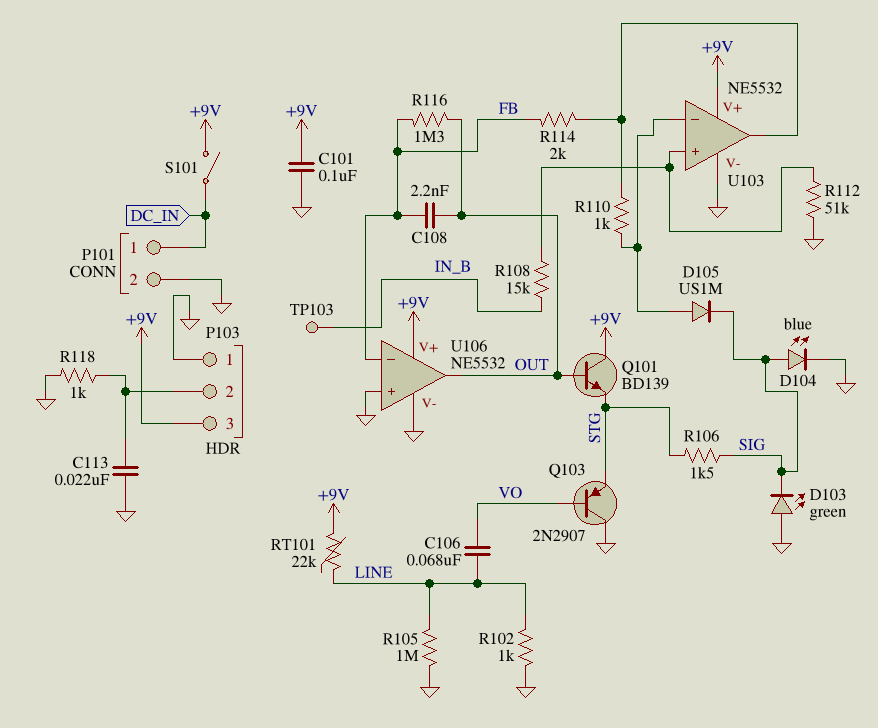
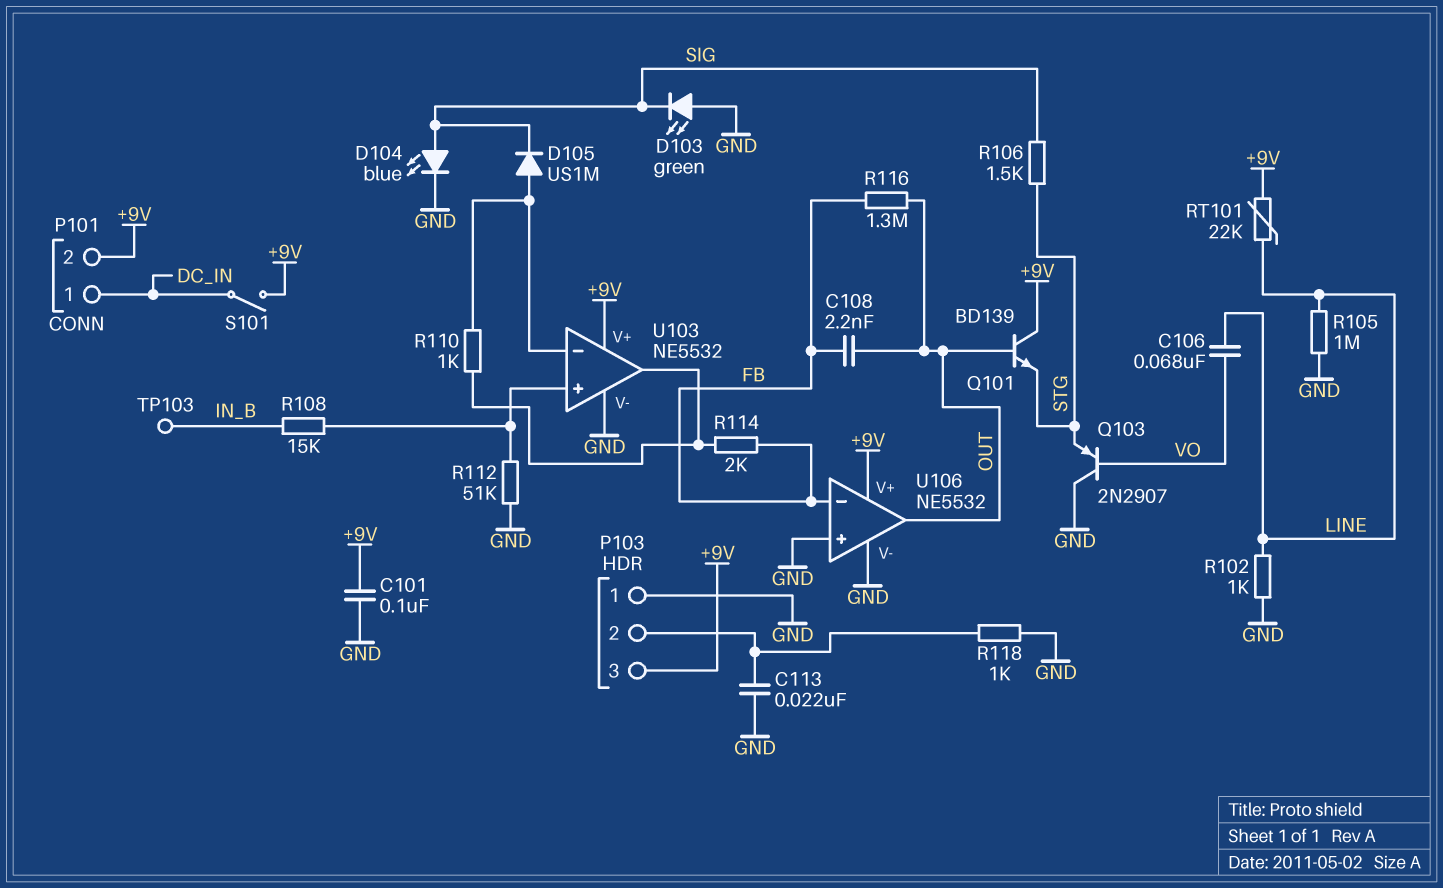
P101 pin 2: GND -> +9V

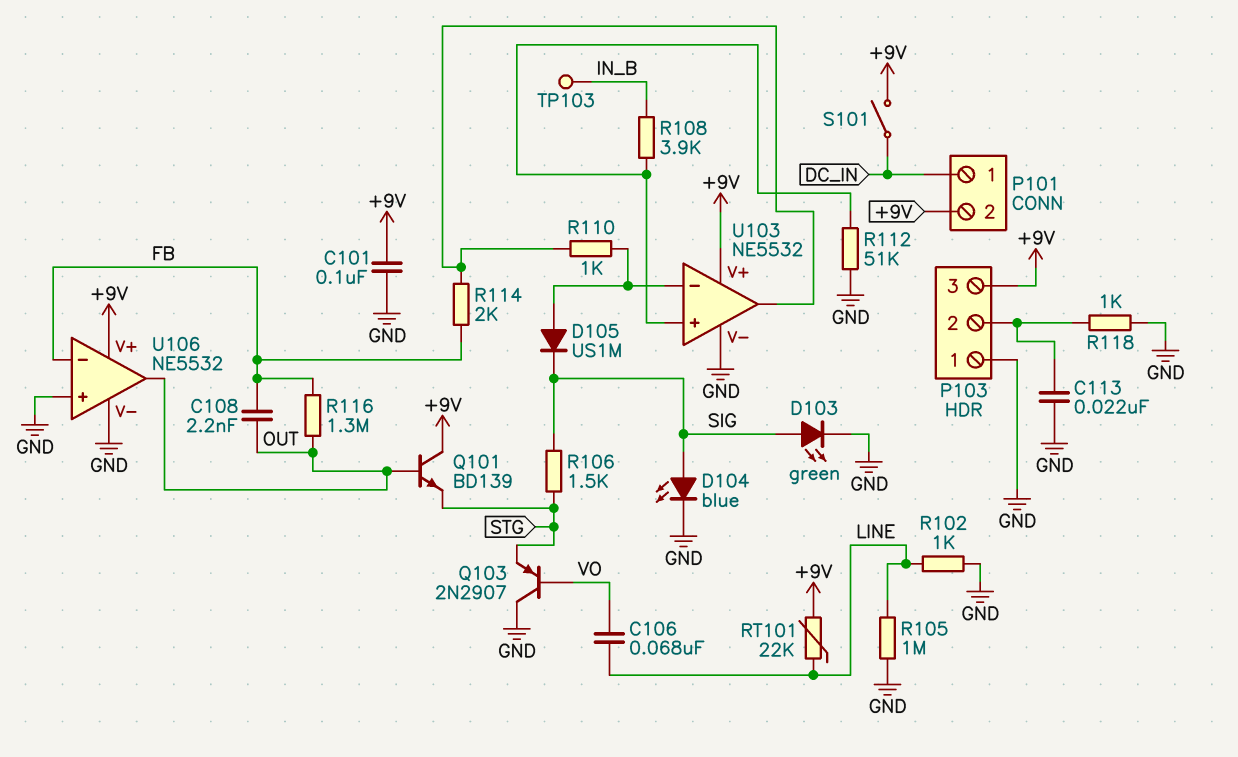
D103: LED green (A GND, K SIG) -> LED green (A SIG, K GND)
R108: 15k (IN_B, U103/in+) -> 3.9k (IN_B, U103/in+)

